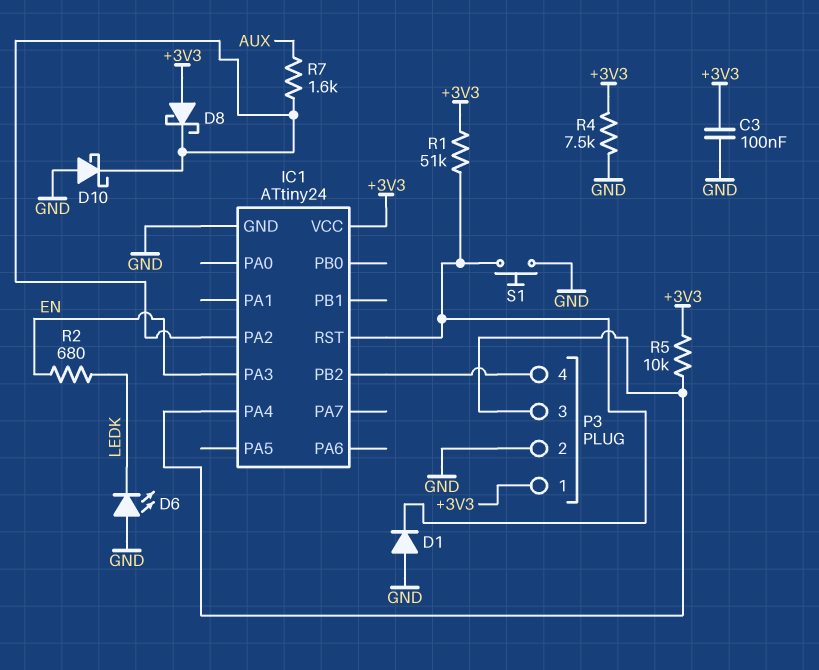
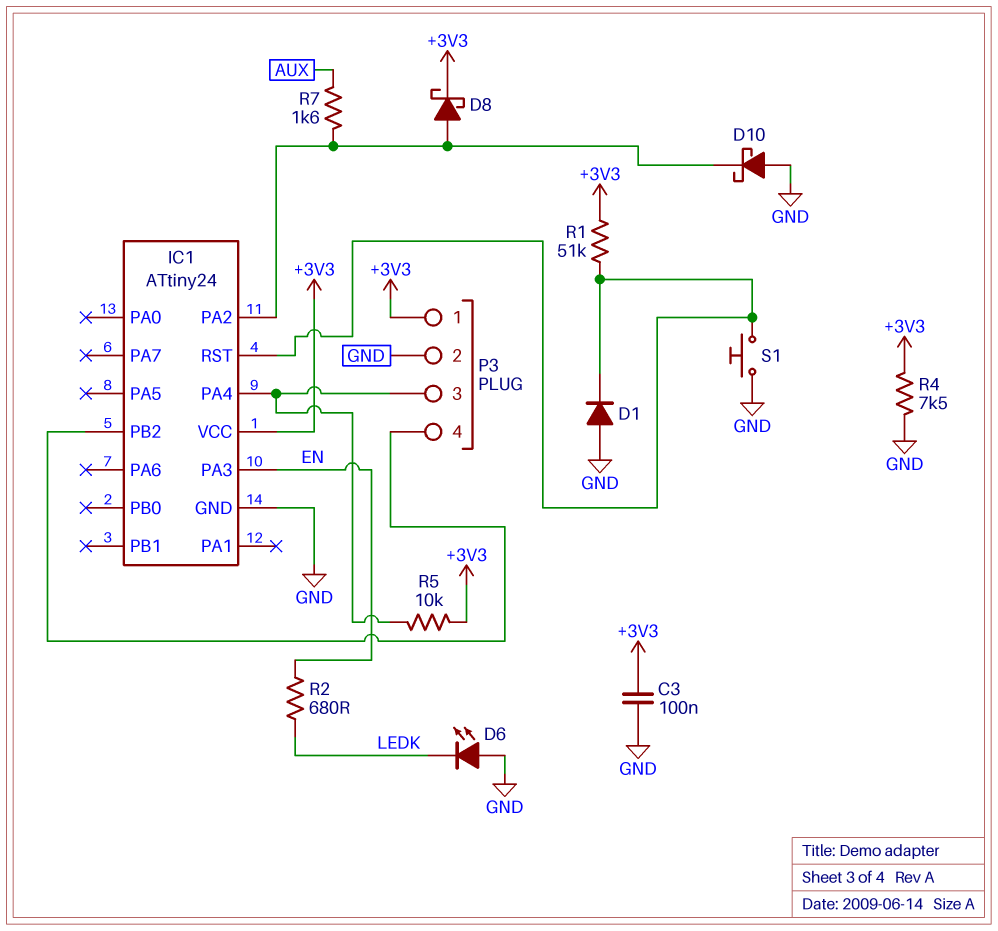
D8: schottky (A +3V3, K IC1/PA2) -> schottky (A IC1/PA2, K +3V3)

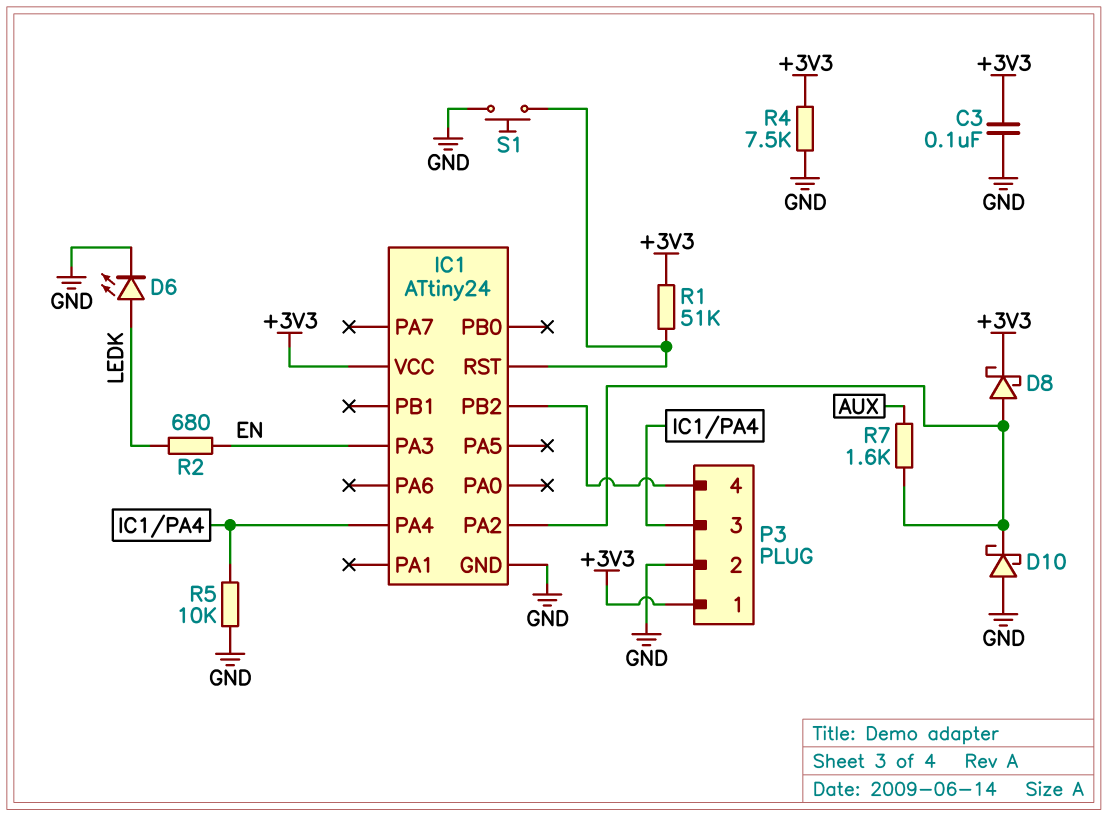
D1: diode (A GND, K IC1/RST) -> none
D6: LED (A GND, K LEDK) -> LED (A LEDK, K GND)
R5: 10k (+3V3, IC1/PA4) -> 10k (GND, IC1/PA4)

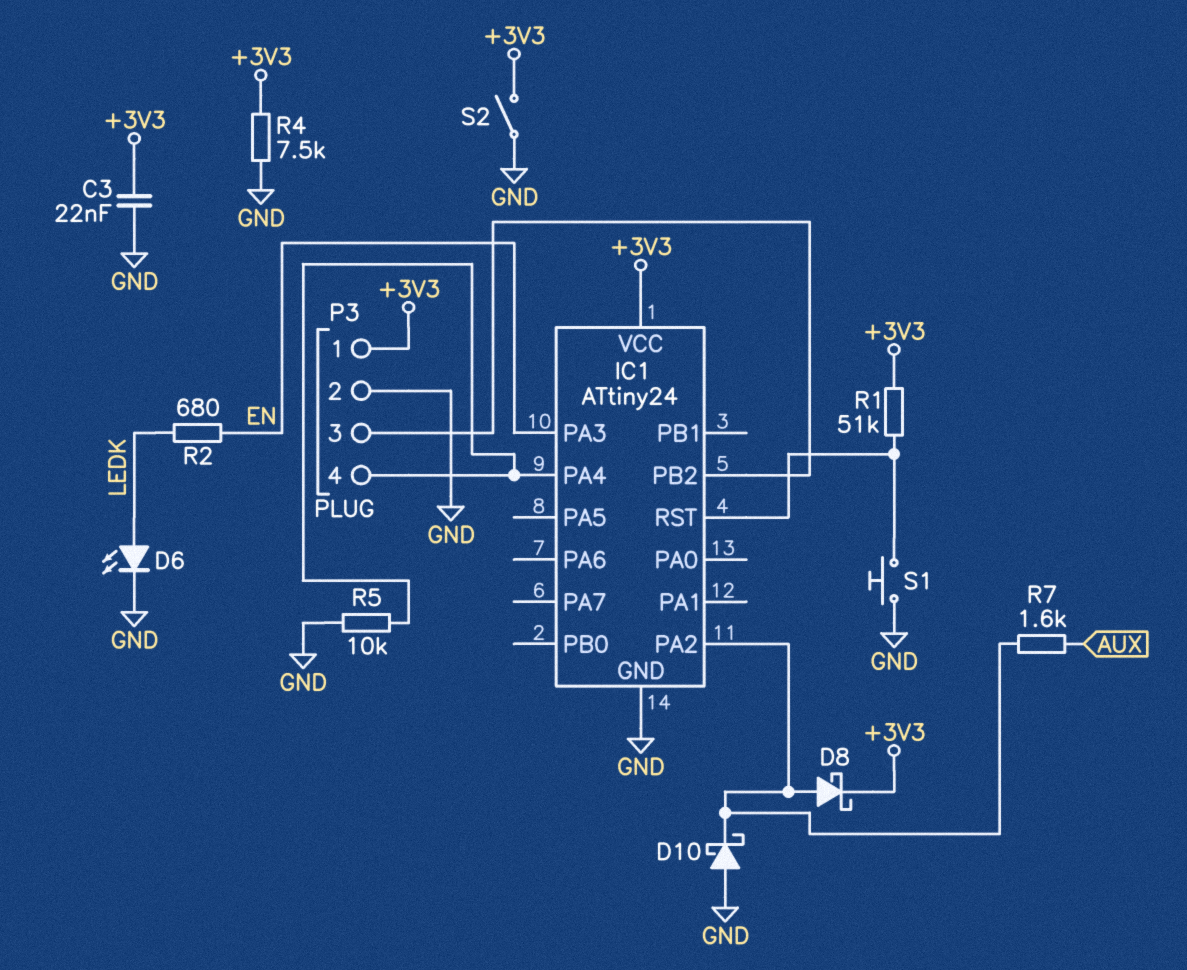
C3: 100nF (+3V3, GND) -> 22nF (+3V3, GND)
P3 pin 3: IC1/PA4 -> IC1/PB2
P3 pin 4: IC1/PB2 -> IC1/PA4
S2: none -> switch (+3V3, GND)

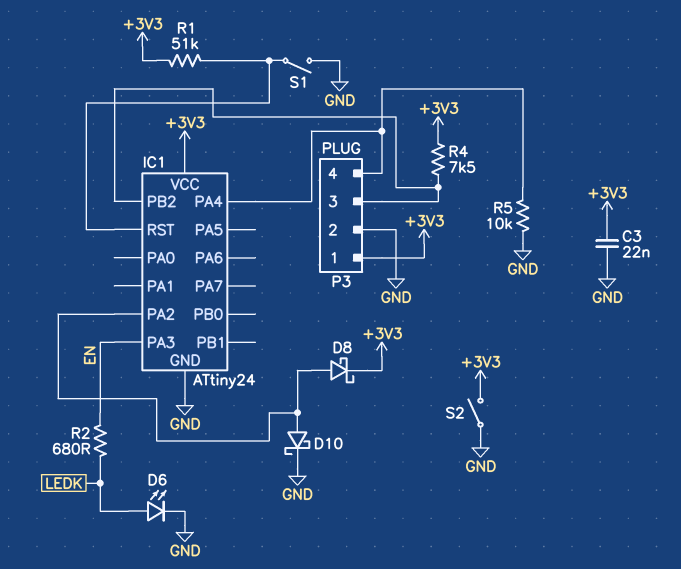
D10: schottky (A GND, K IC1/PA2) -> schottky (A IC1/PA2, K GND)
R4: 7.5k (+3V3, GND) -> 7.5k (+3V3, IC1/PB2)
R7: 1.6k (AUX, IC1/PA2) -> none
S1: button (GND, IC1/RST) -> switch (GND, IC1/RST)

